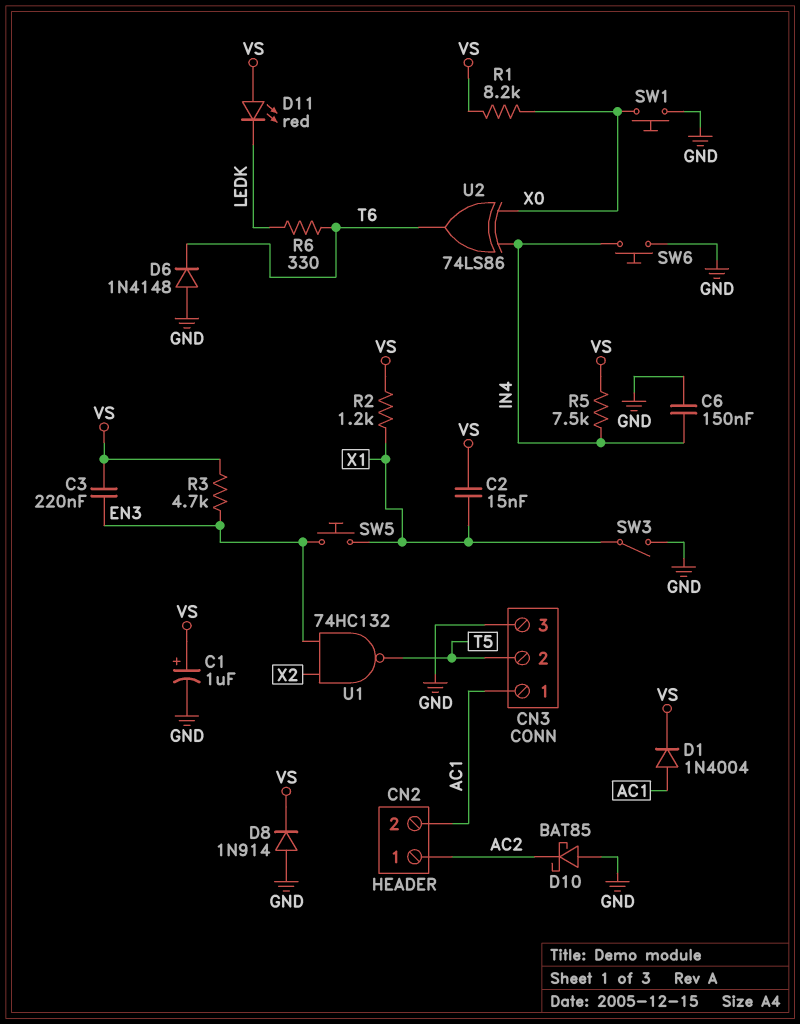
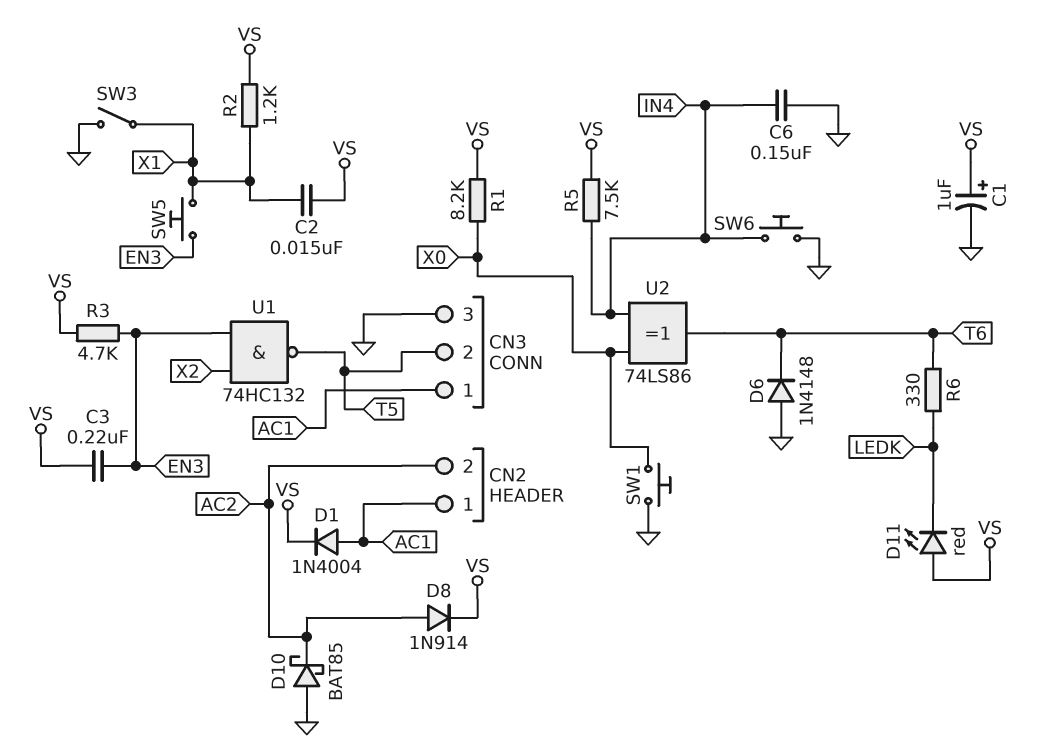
CN2 pin 1: AC2 -> AC1
CN2 pin 2: AC1 -> AC2
D8: diode 1N914 (A GND, K VS) -> diode 1N914 (A AC2, K VS)

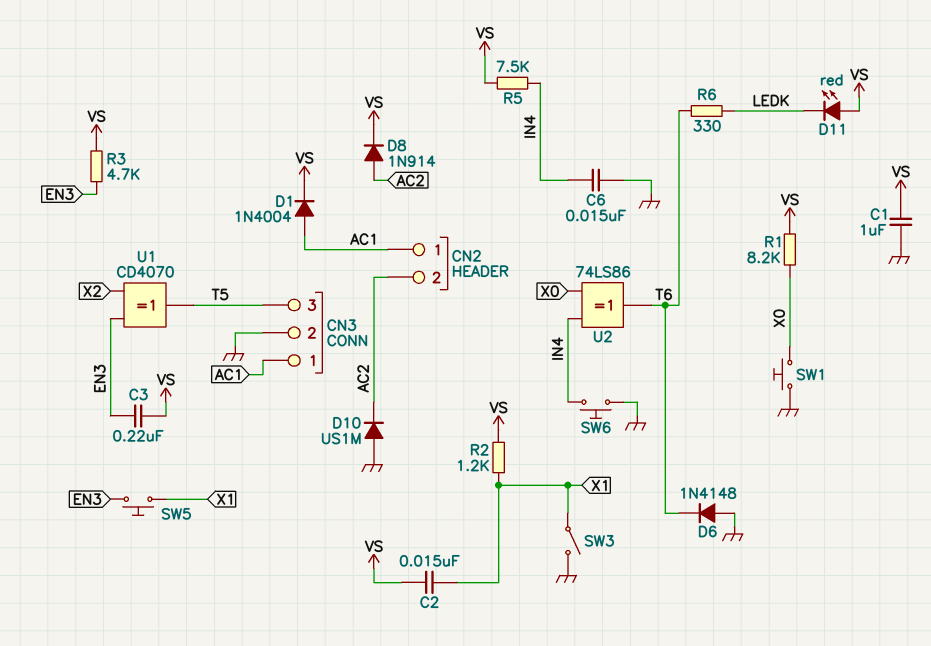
C1: 1uF (plus VS, minus GND) -> 1uF (GND, VS)
C6: 150nF (GND, IN4) -> 15nF (GND, IN4)
CN3 pin 2: T5 -> GND
CN3 pin 3: GND -> T5
D10: schottky BAT85 (A GND, K AC2) -> diode US1M (A GND, K AC2)
U1: NAND 74HC132 (in EN3, in X2, out T5) -> XOR CD4070 (in EN3, in X2, out T5)

